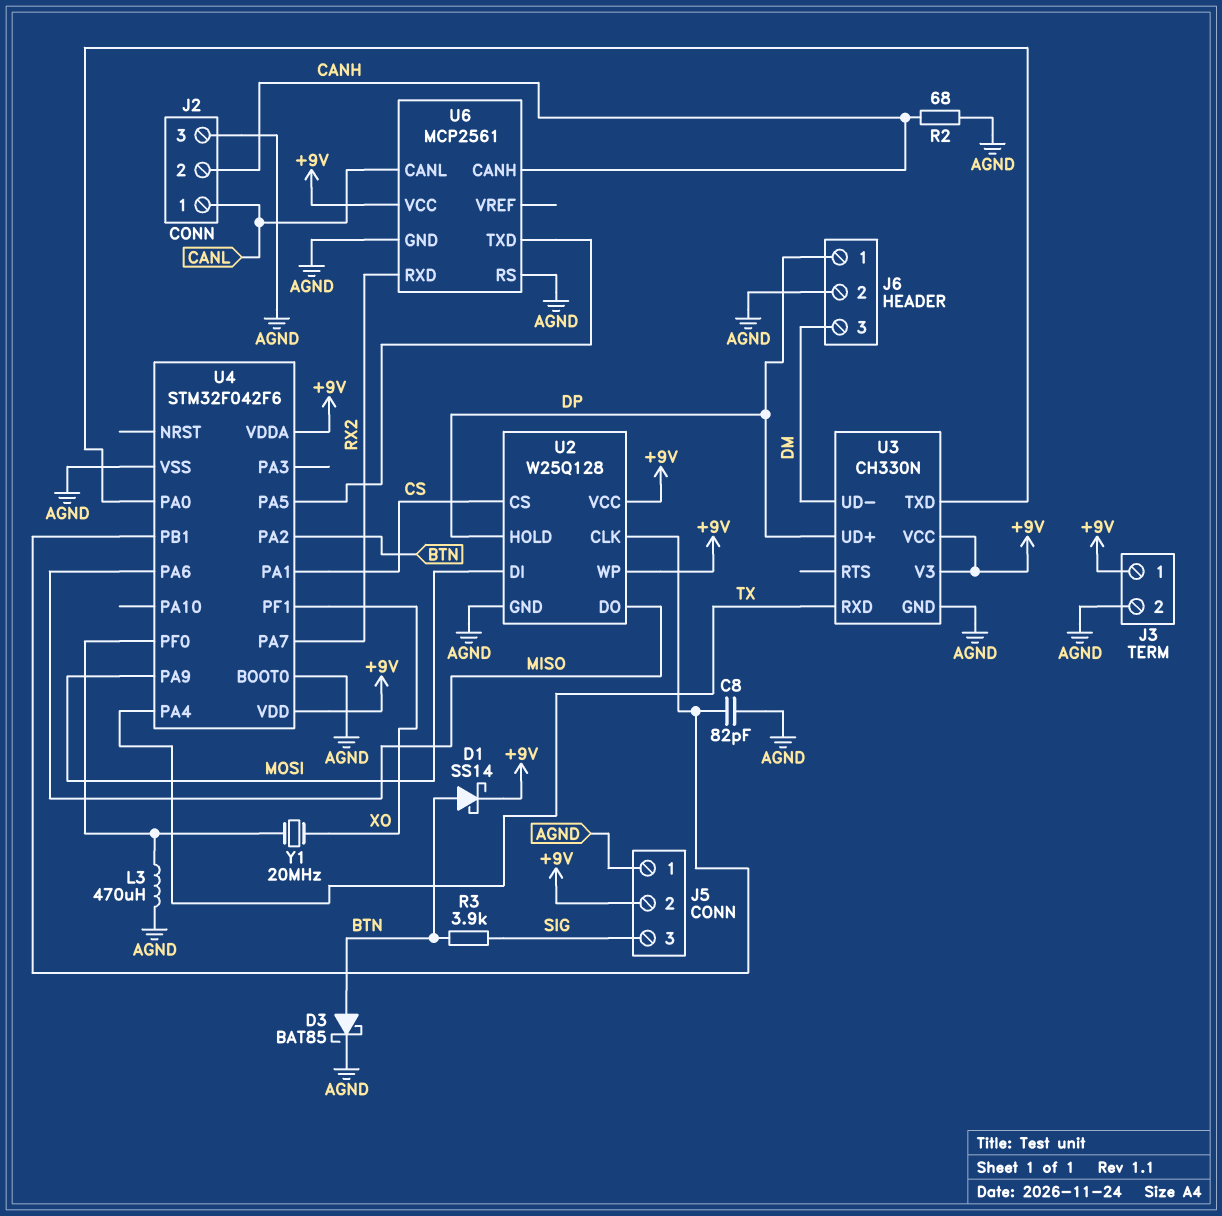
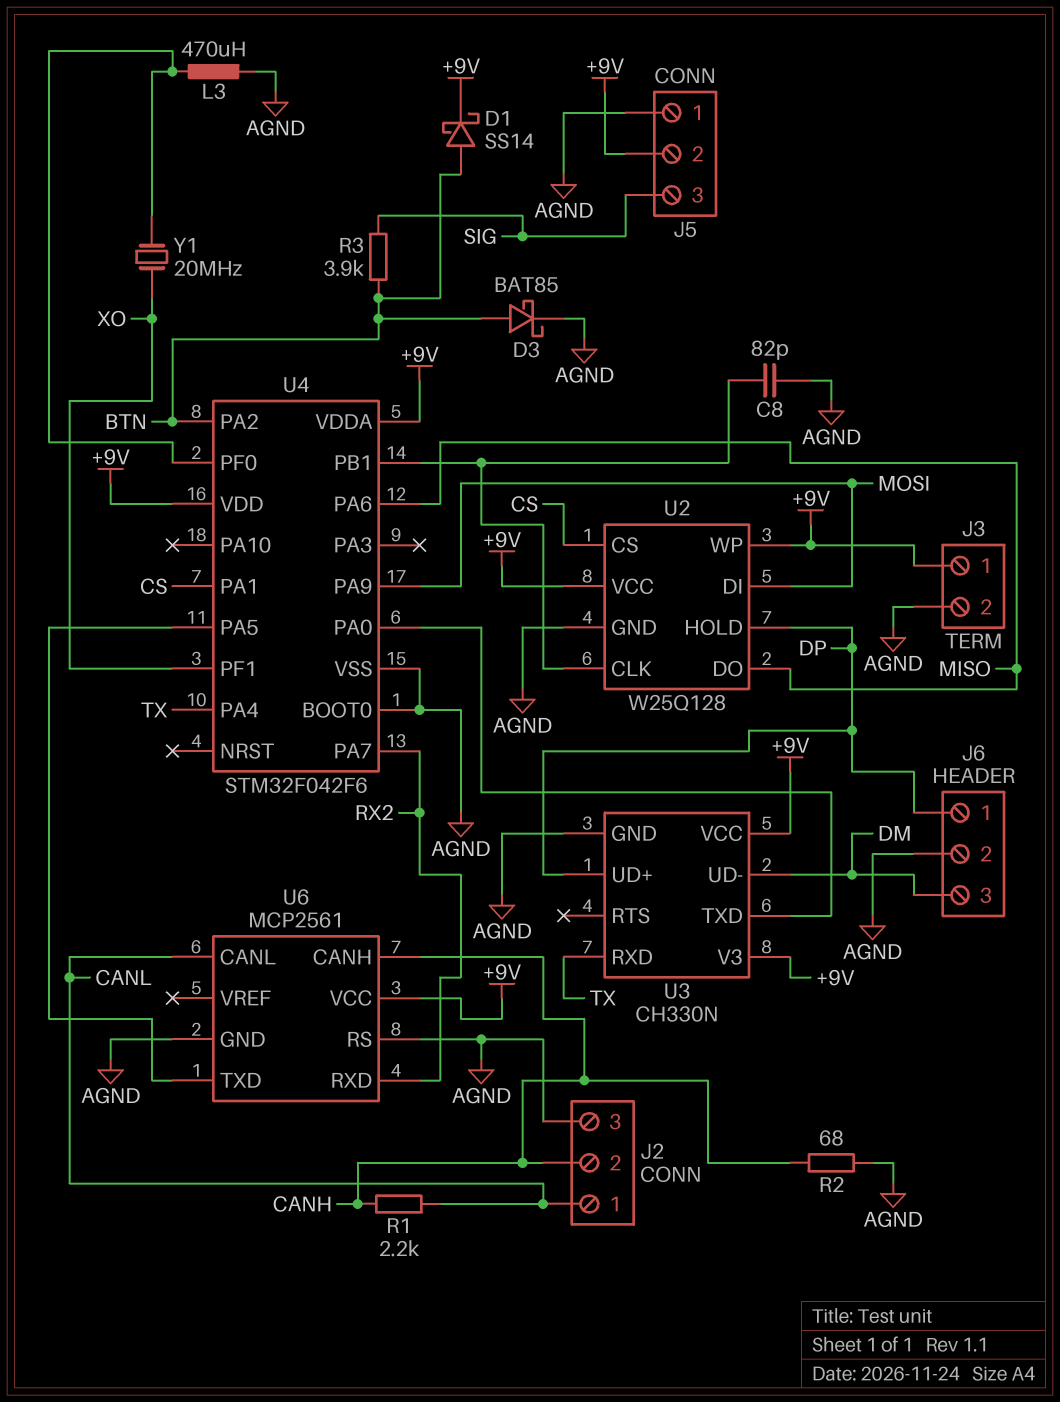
R1: none -> 2.2k (CANH, CANL)

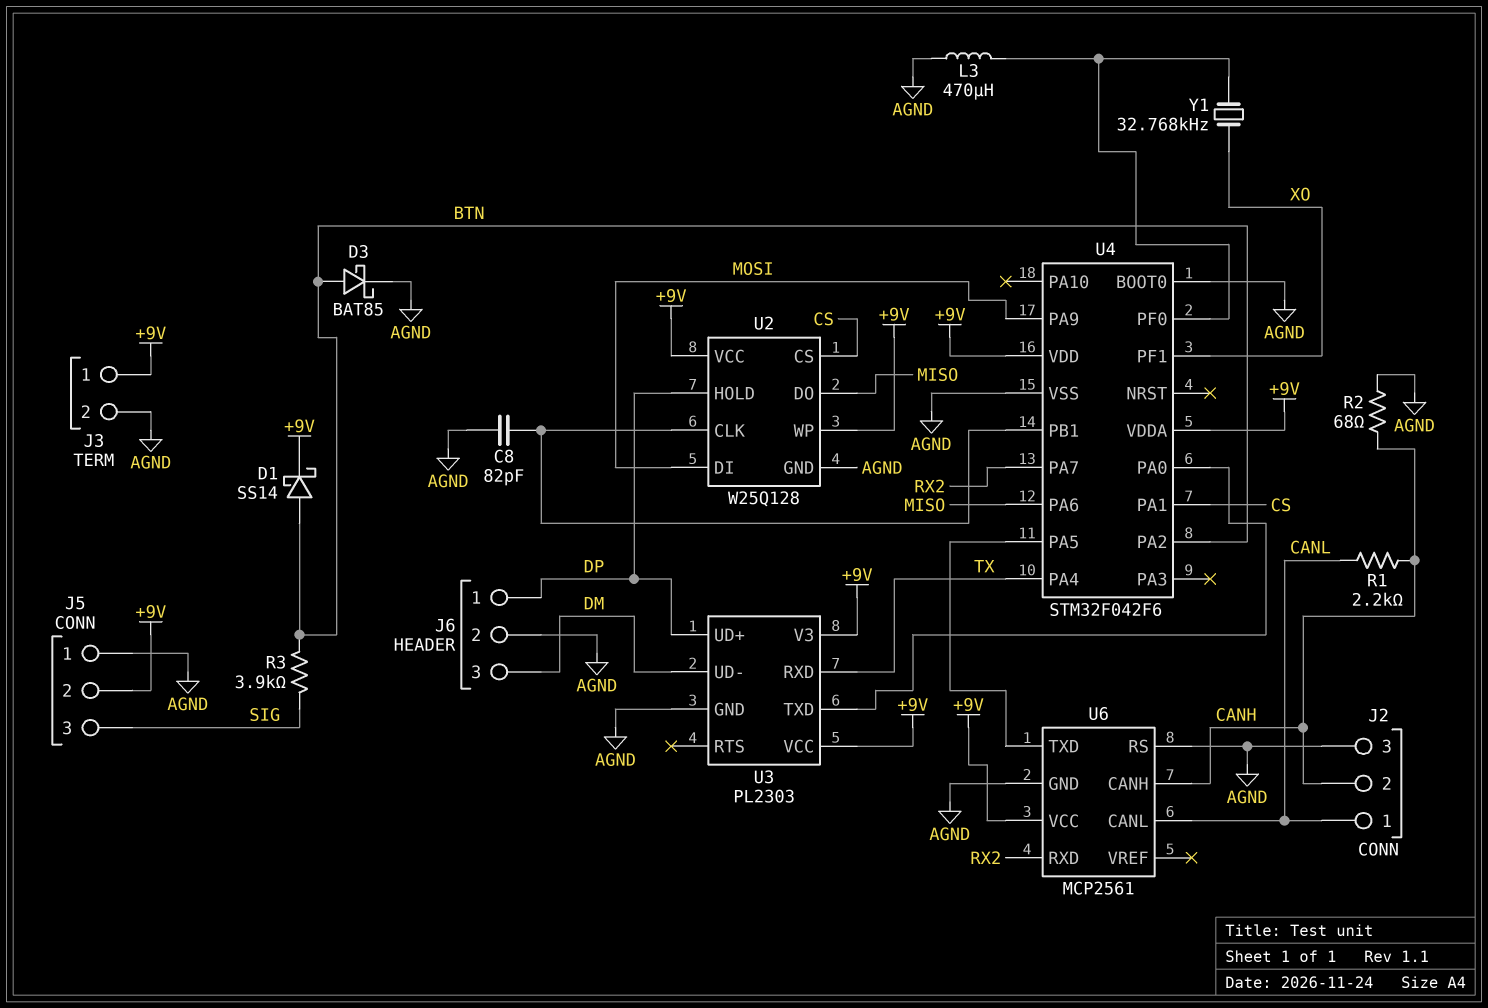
U3: CH330N -> PL2303
Y1: 20MHz (U4/PF0, XO) -> 32.768kHz (U4/PF0, XO)

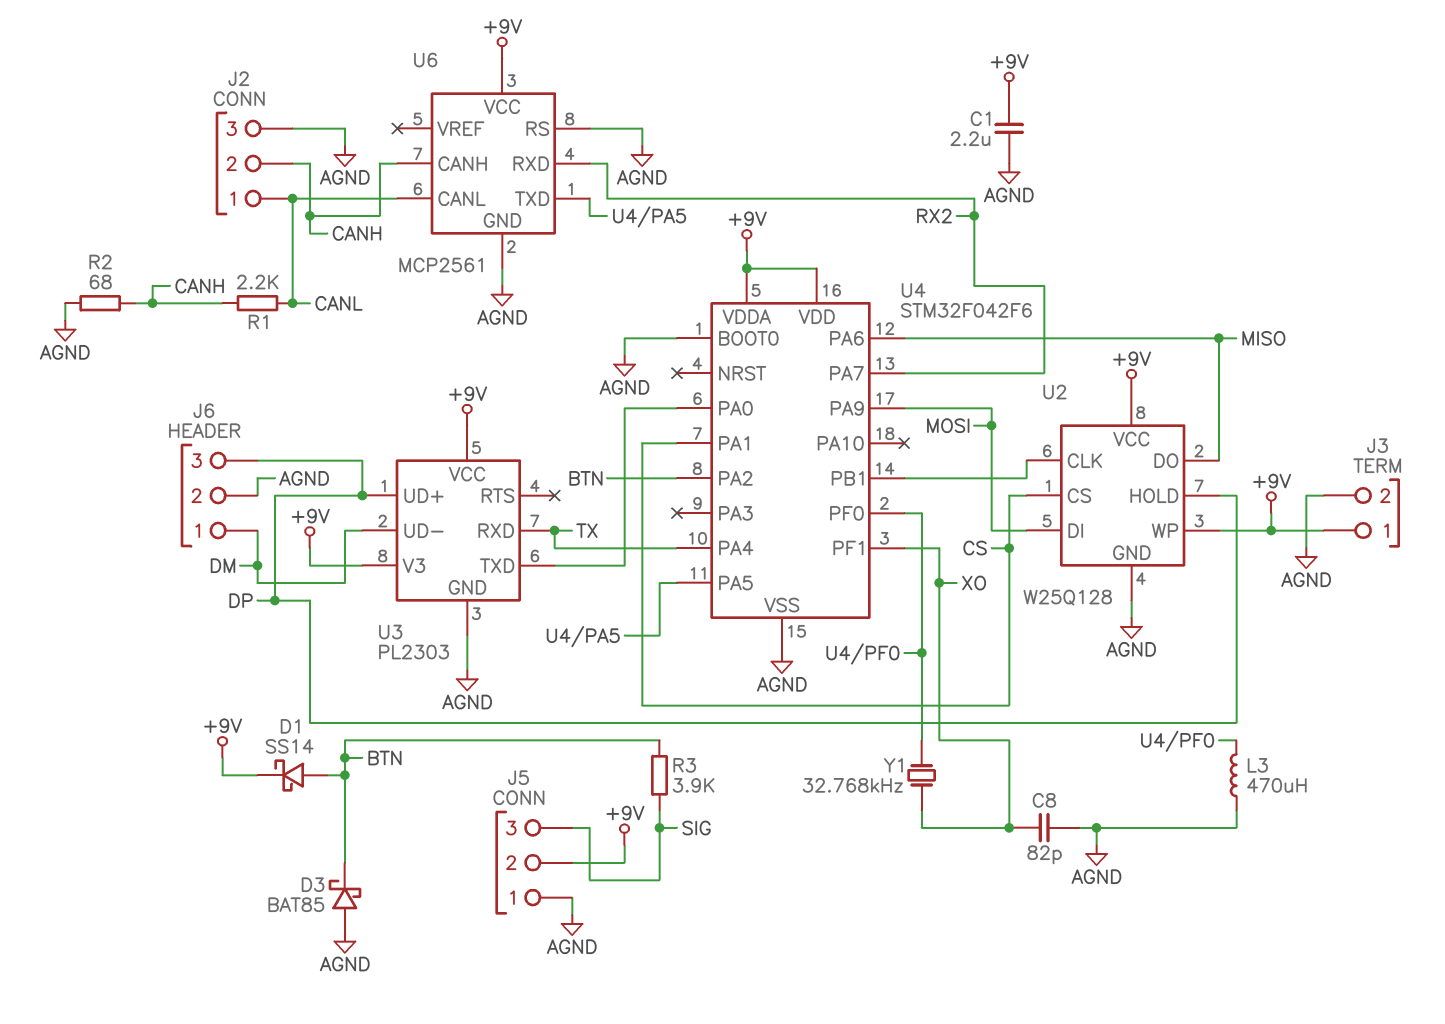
C1: none -> 2.2uF (+9V, AGND)
C8: 82pF (AGND, U2/CLK) -> 82pF (AGND, XO)
D3: schottky BAT85 (A BTN, K AGND) -> schottky BAT85 (A AGND, K BTN)
J6 pin 1: DP -> DM
J6 pin 3: DM -> DP

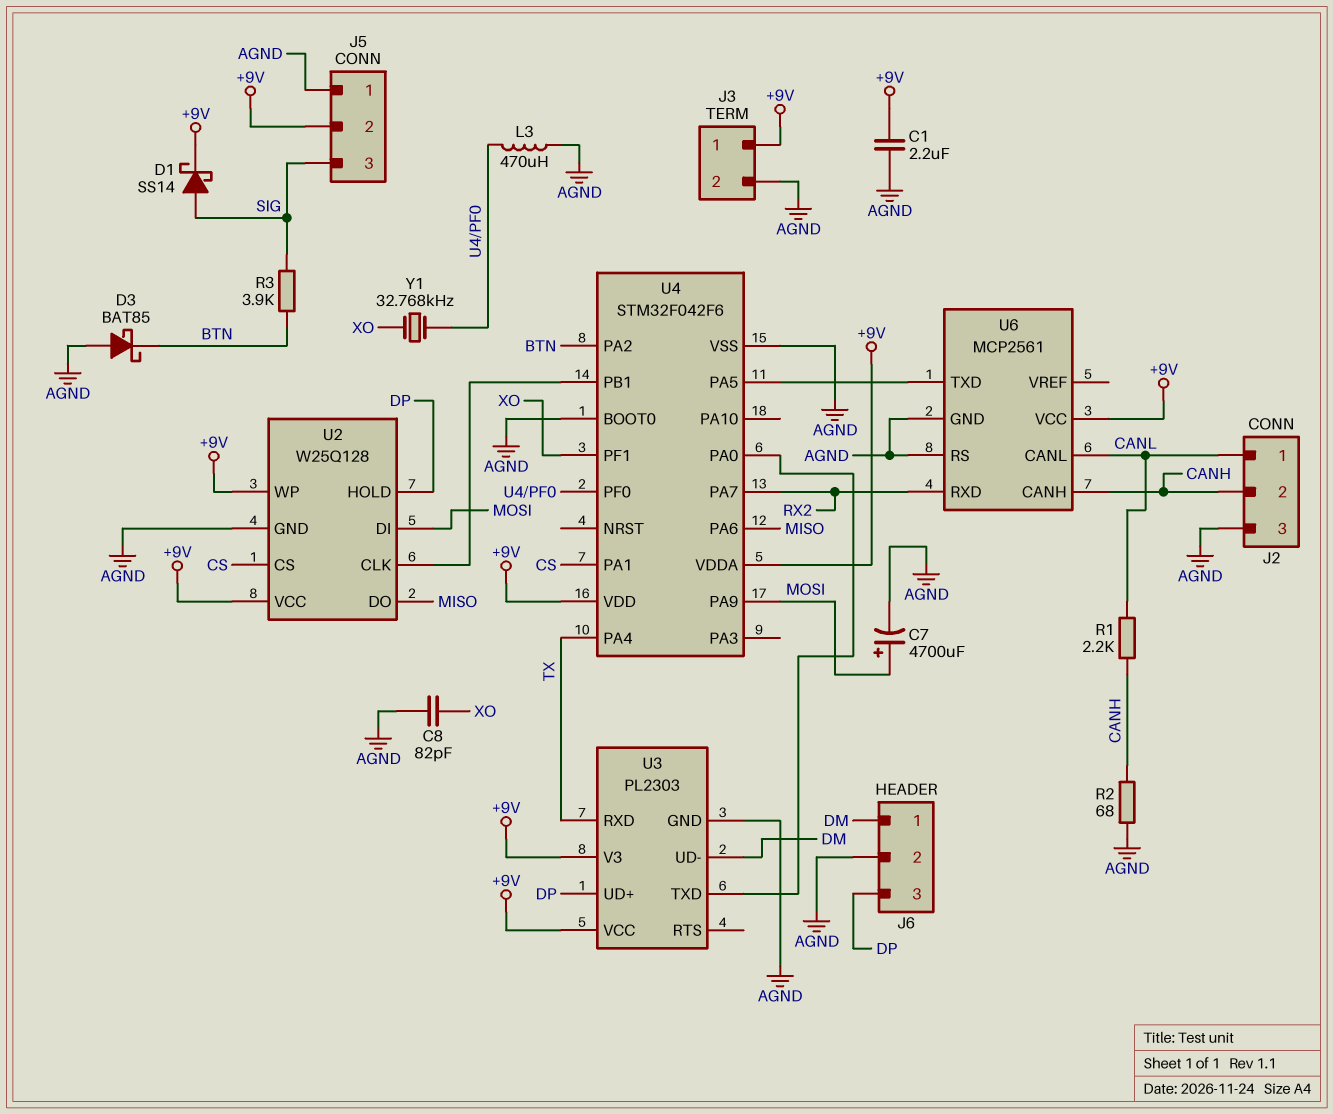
C7: none -> 4700uF (plus MOSI, minus AGND)
D1: schottky SS14 (A BTN, K +9V) -> schottky SS14 (A SIG, K +9V)

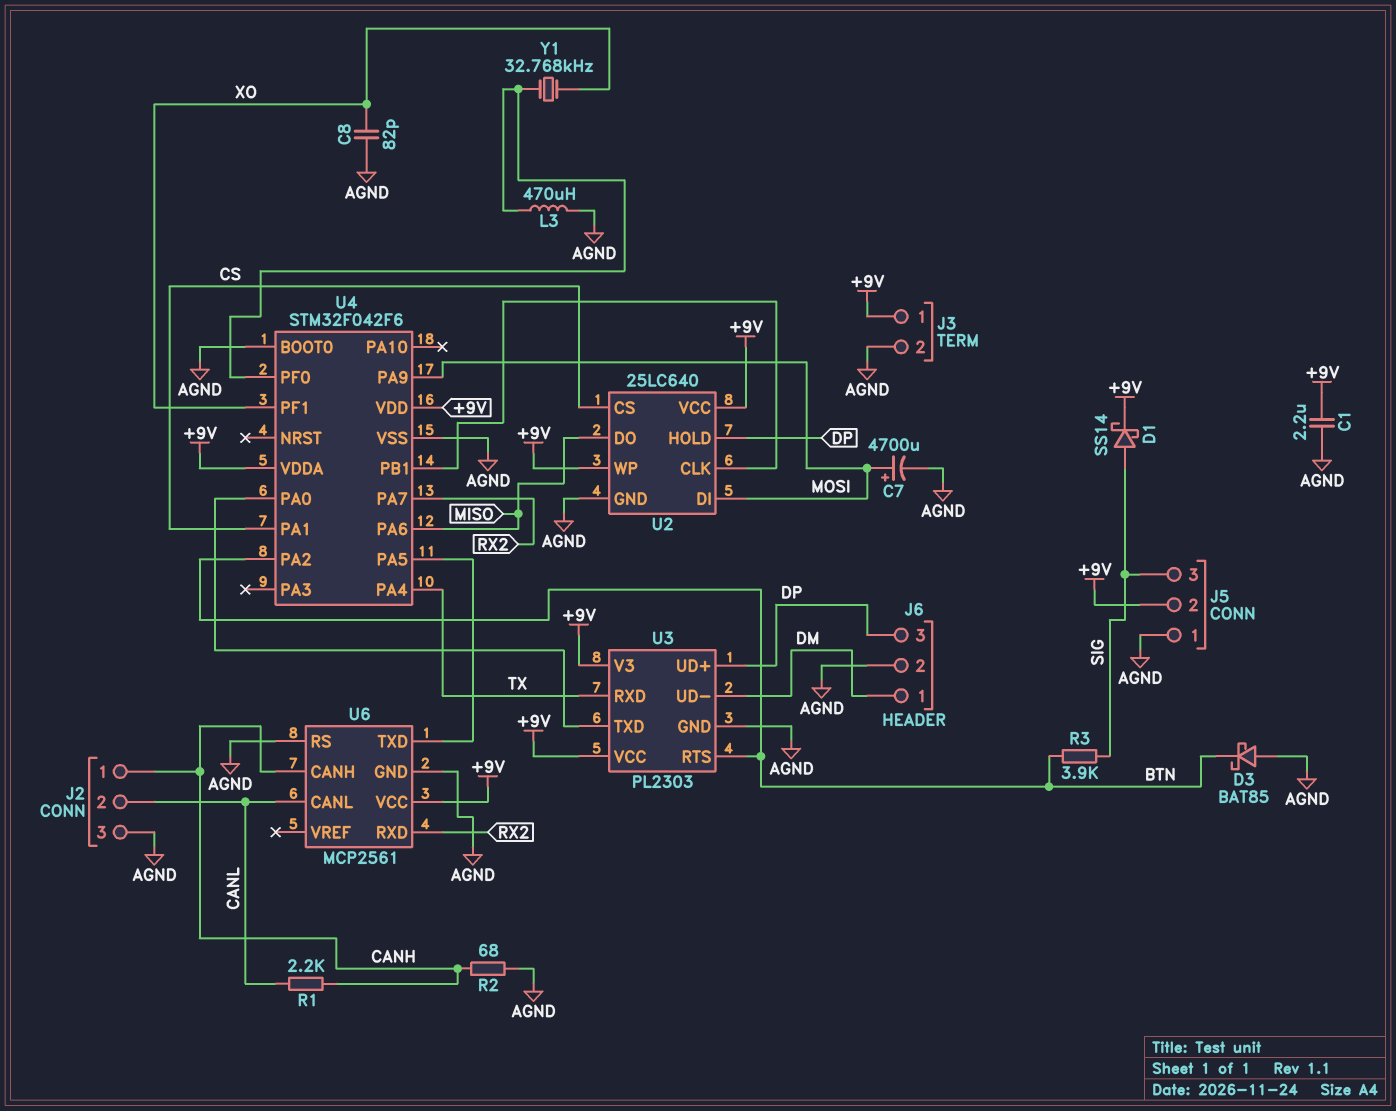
J2 pin 1: CANL -> CANH
J2 pin 2: CANH -> CANL
U2: W25Q128 -> 25LC640
U3 pin RTS: none -> BTN

